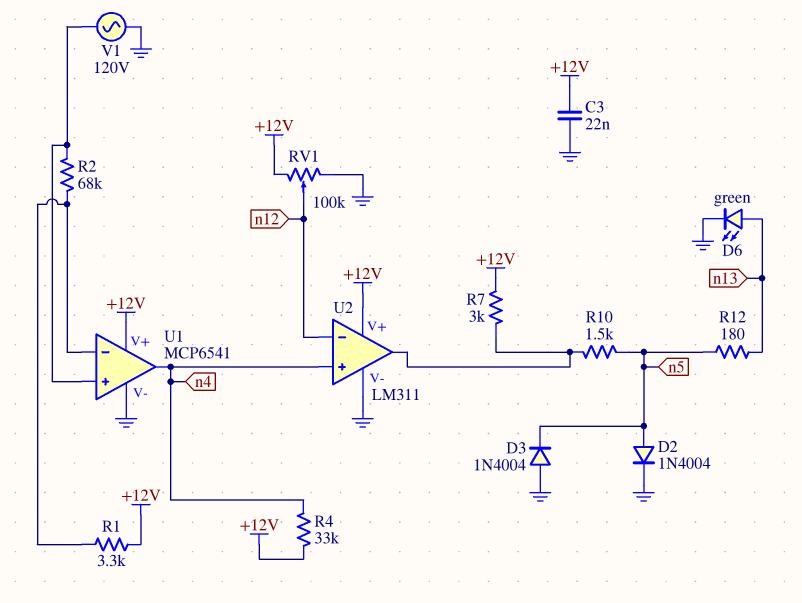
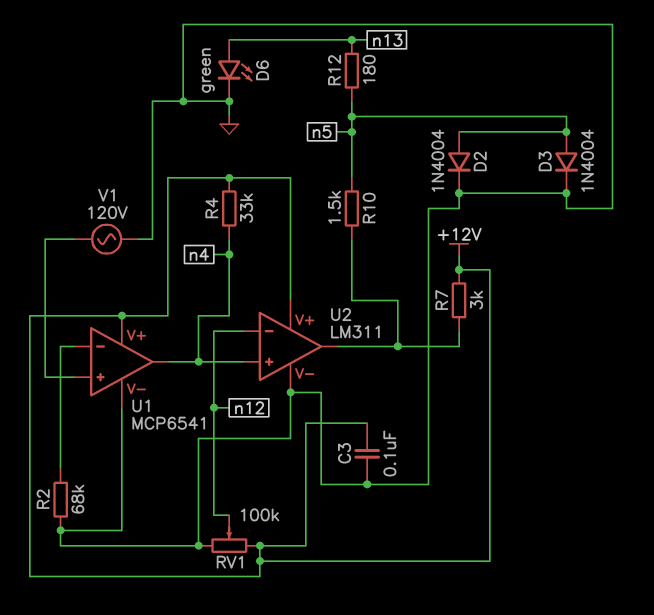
C3: 22nF (+12V, GND) -> 100nF (+12V, GND)
D3: diode 1N4004 (A GND, K n5) -> diode 1N4004 (A n5, K GND)
R1: 3.3k (+12V, U1/in-) -> none
R2: 68k (U1/in+, U1/in-) -> 68k (GND, U1/in-)

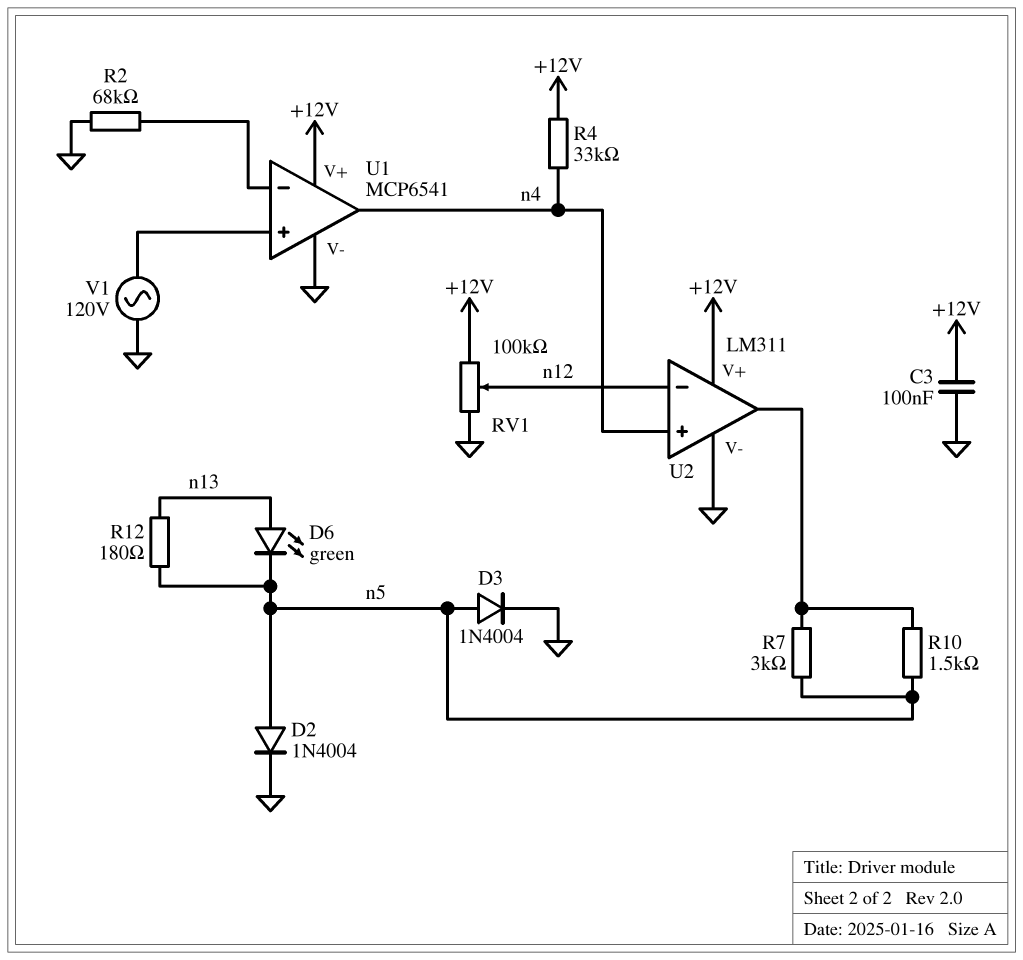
D6: LED green (A n13, K GND) -> LED green (A n13, K n5)
R7: 3k (+12V, U2/out) -> 3k (U2/out, n5)

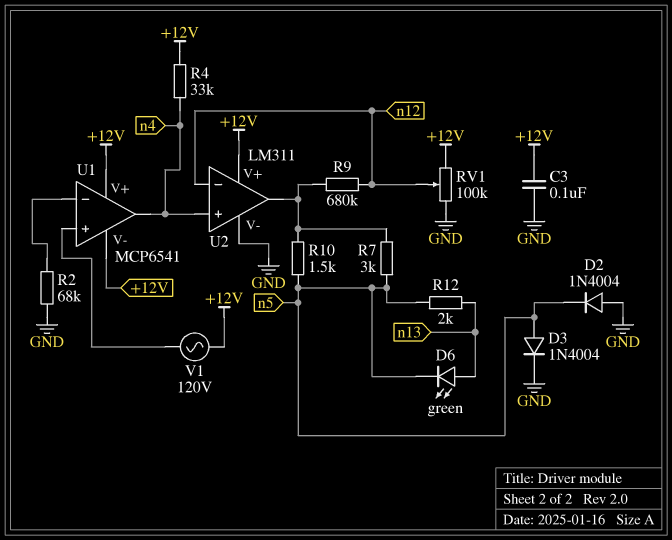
D2: diode 1N4004 (A n5, K GND) -> diode 1N4004 (A GND, K n5)
R9: none -> 680k (U2/out, n12)
R12: 180 (n5, n13) -> 2k (n5, n13)
U1 pin V-: GND -> +12V
V1: AC 120V (GND, U1/in+) -> AC 120V (+12V, U1/in+)

